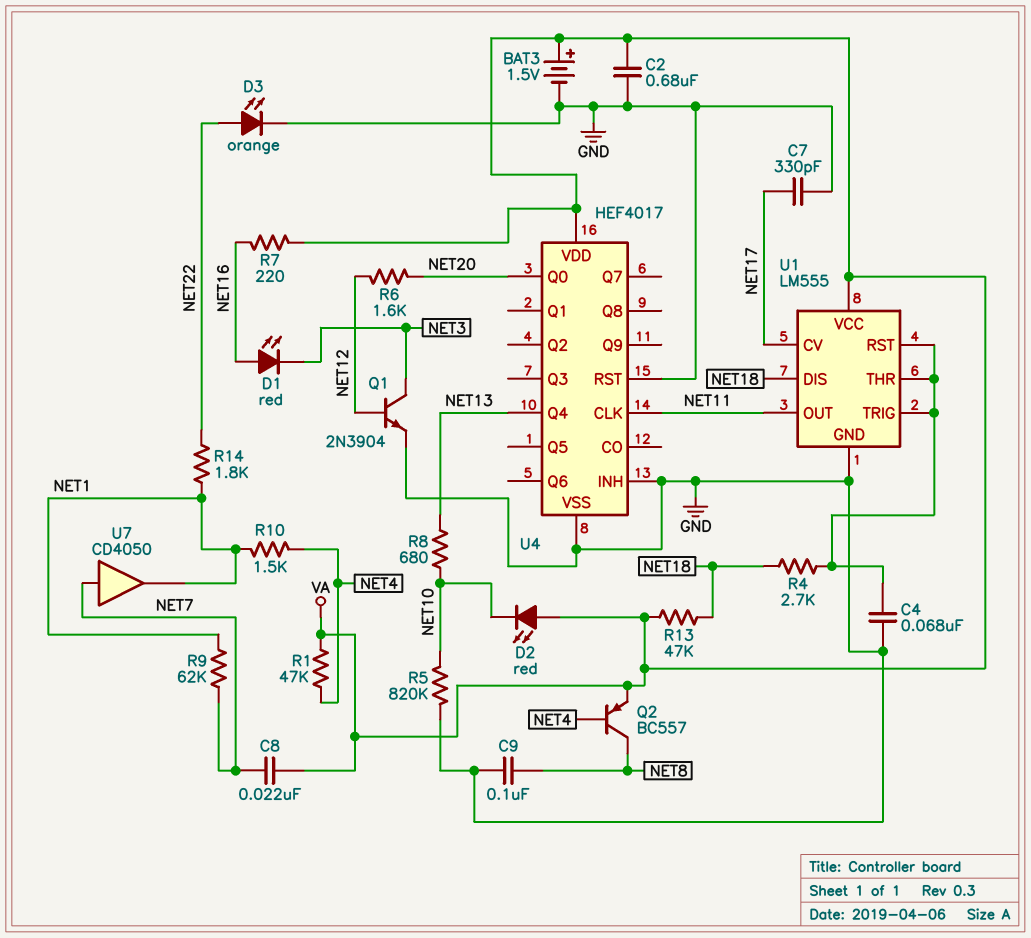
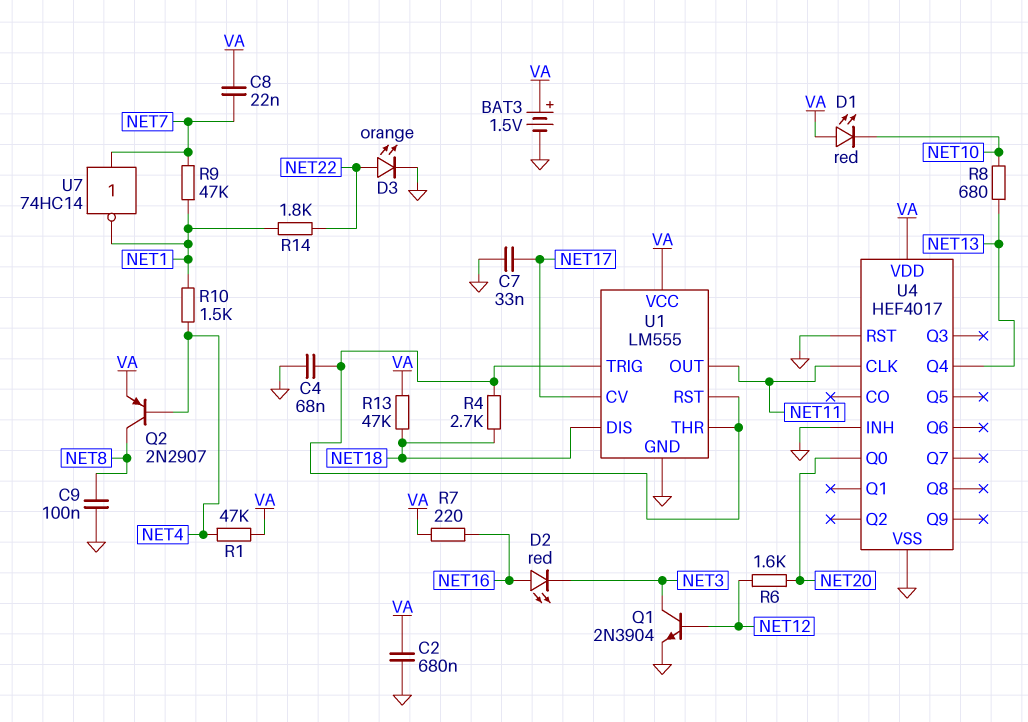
C7: 330pF (GND, NET17) -> 33nF (GND, NET17)
D1: LED red (A NET16, K NET3) -> LED red (A VA, K NET10)
D2: LED red (A VA, K NET10) -> LED red (A NET16, K NET3)
Q2: PNP BC557 (B NET4, C NET8, E VA) -> PNP 2N2907 (B NET4, C NET8, E VA)
R5: 820k (GND, NET10) -> none
R9: 62k (NET1, NET7) -> 47k (NET1, NET7)
U7: buffer CD4050 (in NET7, out NET1) -> NOT 74HC14 (in NET7, out NET1)

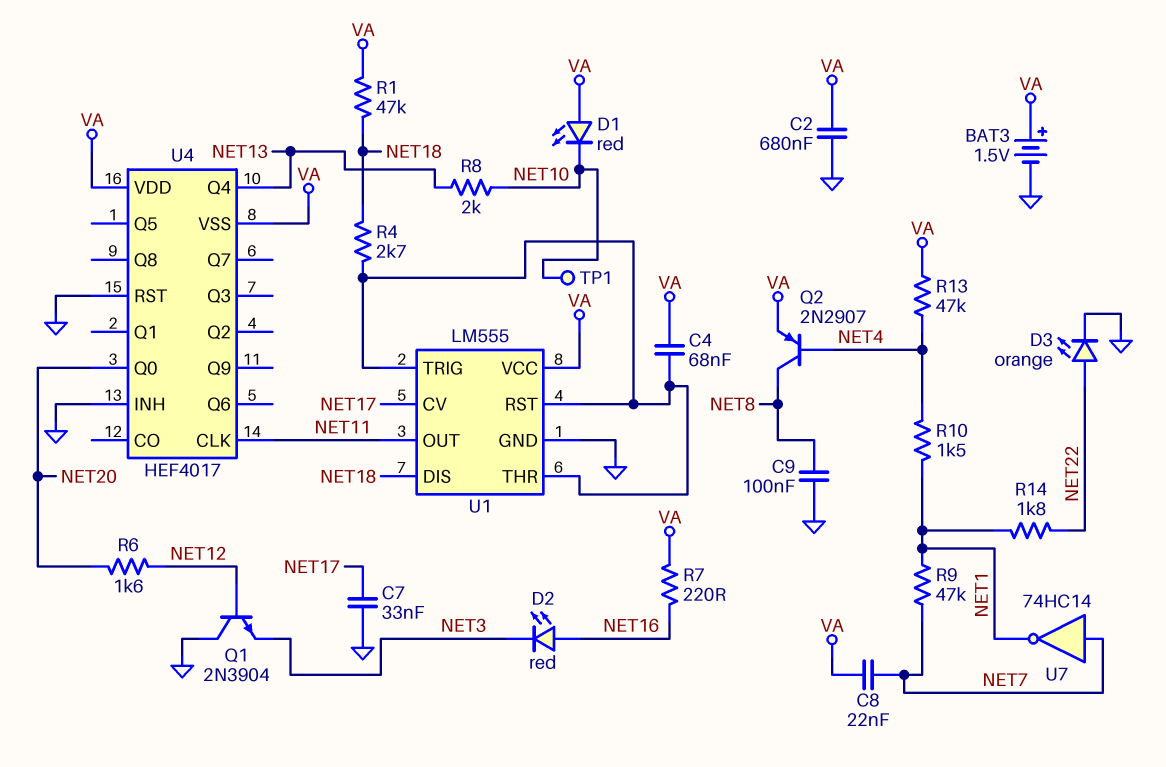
C4: 68nF (GND, U1/RST) -> 68nF (U1/RST, VA)
Q1: NPN 2N3904 (B NET12, C NET3, E GND) -> NPN 2N3904 (B NET12, C GND, E NET3)
R1: 47k (NET4, VA) -> 47k (NET18, VA)
R8: 680 (NET10, NET13) -> 2k (NET10, NET13)
R13: 47k (NET18, VA) -> 47k (NET4, VA)
TP1: none -> test point (NET10)
U4 pin VSS: GND -> VA

